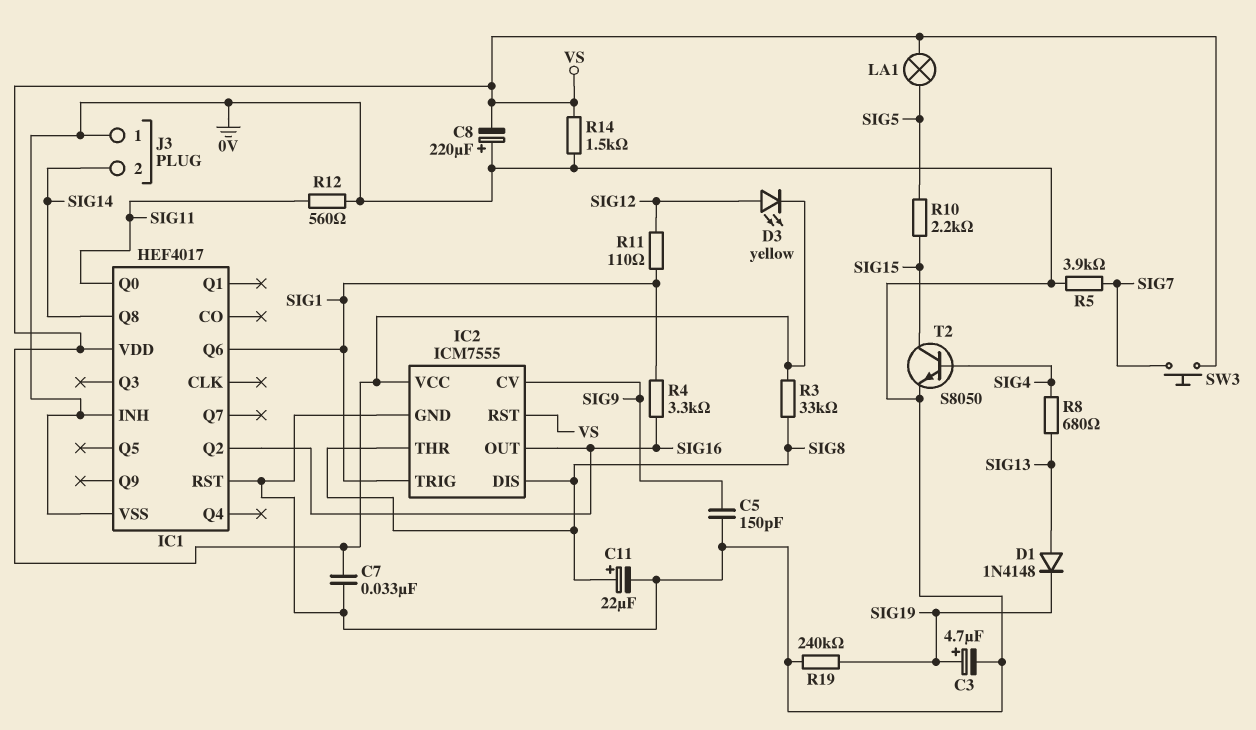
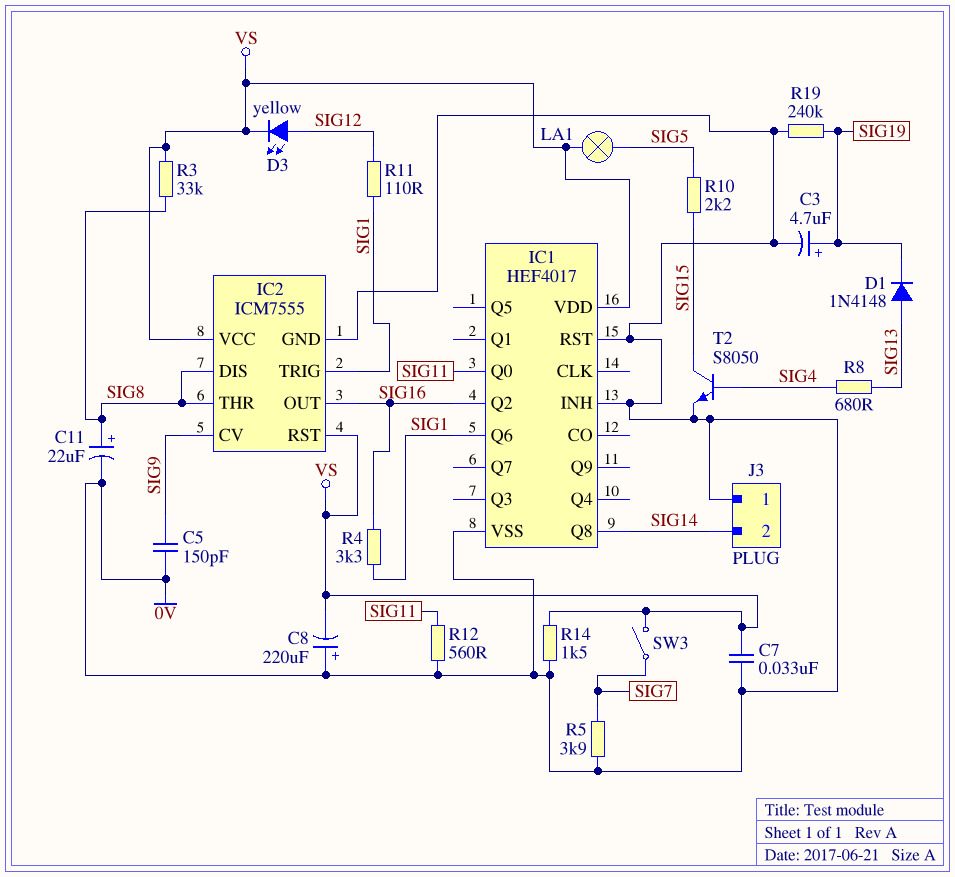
SW3: button (SIG7, VS) -> switch (SIG7, VS)

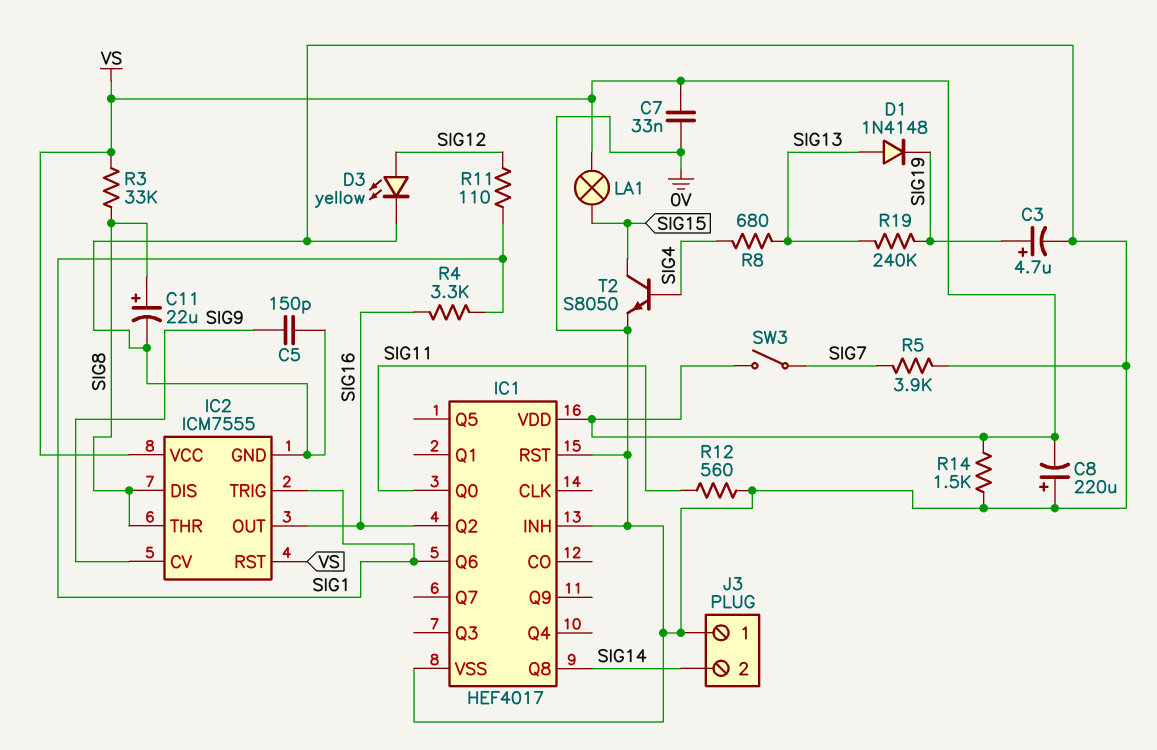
D3: LED yellow (A SIG12, K VS) -> LED yellow (A SIG12, K 0V)
LA1: lamp (SIG5, VS) -> lamp (SIG15, VS)
R10: 2.2k (SIG5, SIG15) -> none
R19: 240k (0V, SIG19) -> 240k (SIG13, SIG19)

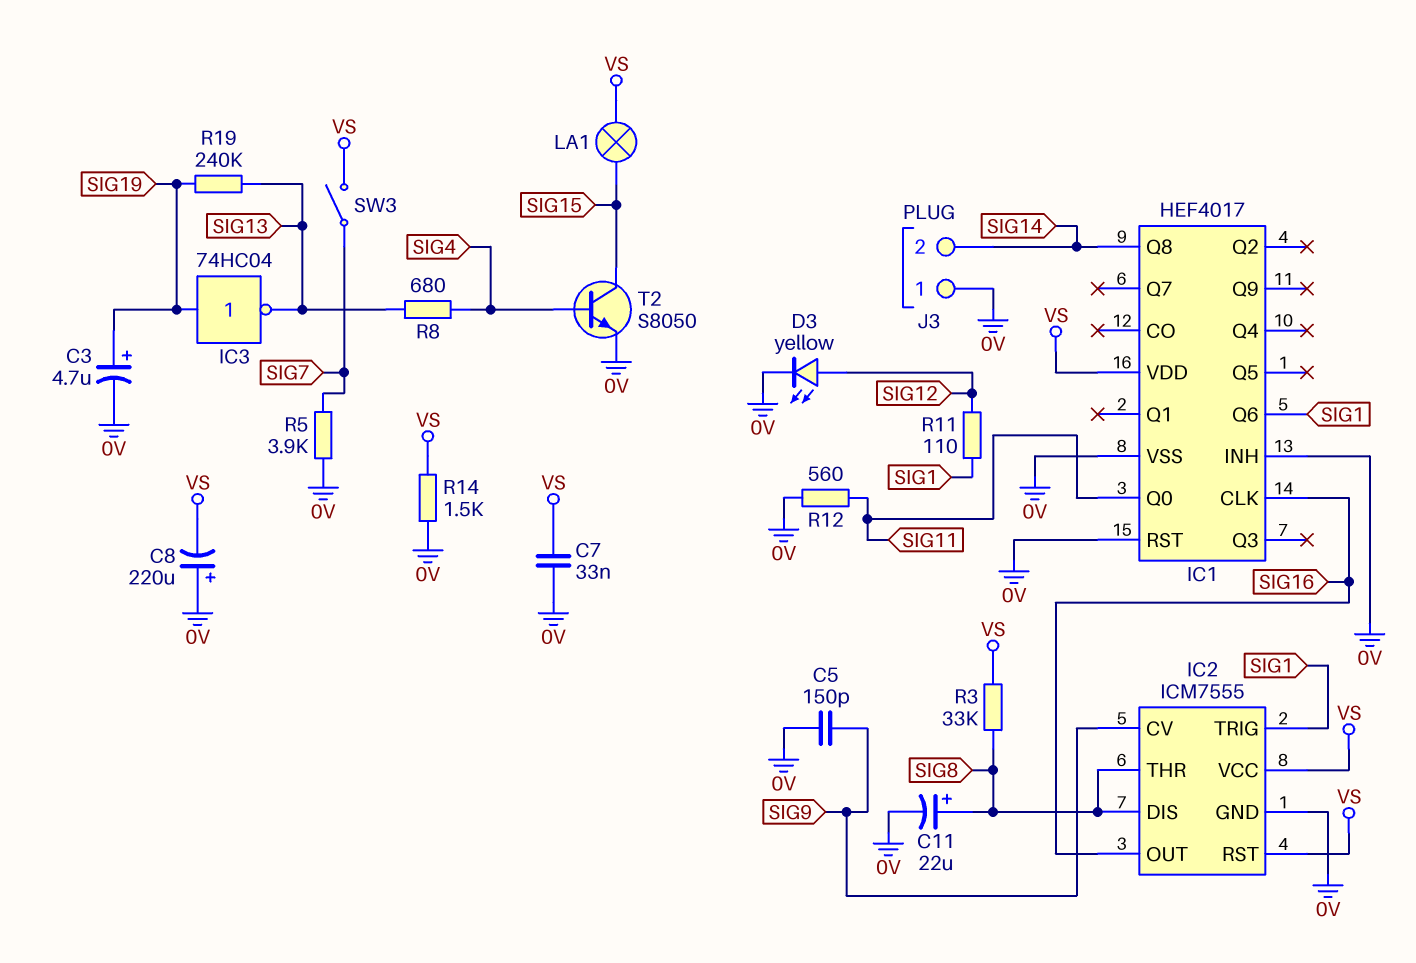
D1: diode 1N4148 (A SIG13, K SIG19) -> none
IC1 pin CLK: none -> SIG16
IC1 pin Q2: SIG16 -> none
IC3: none -> NOT 74HC04 (in SIG19, out SIG13)
R4: 3.3k (SIG1, SIG16) -> none

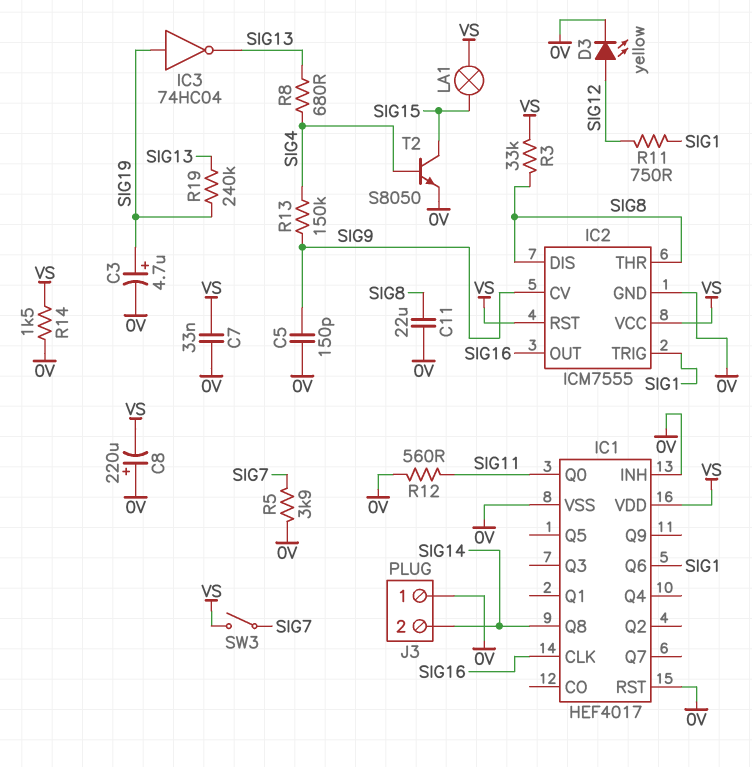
C11: 22uF (plus SIG8, minus 0V) -> 22uF (0V, SIG8)
R11: 110 (SIG1, SIG12) -> 750 (SIG1, SIG12)
R13: none -> 150k (SIG4, SIG9)

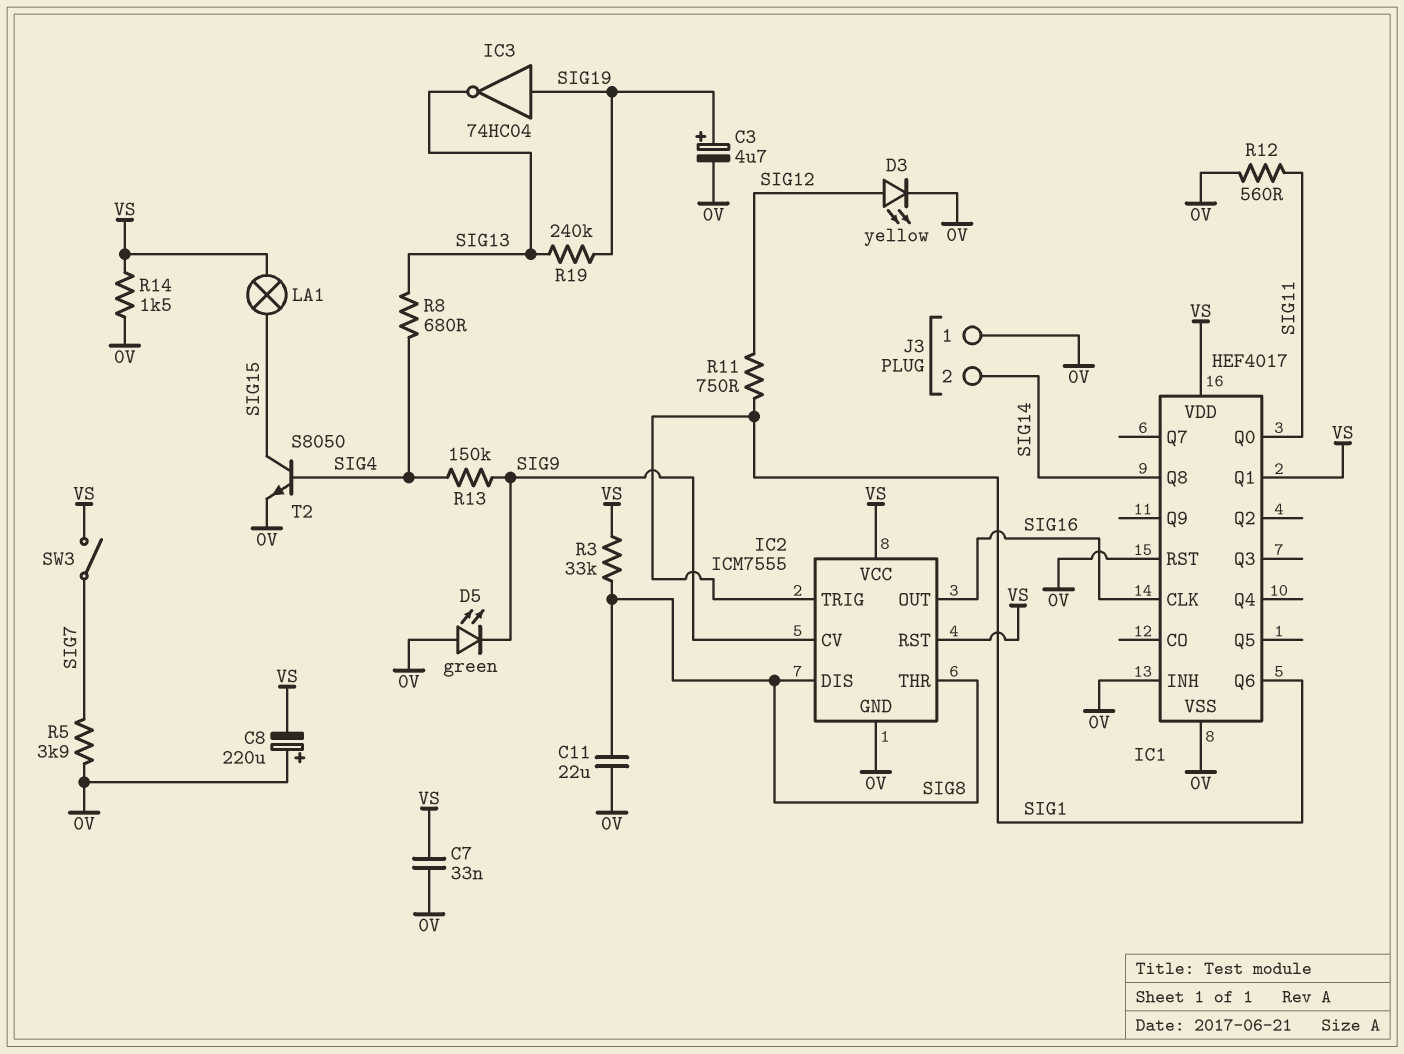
C5: 150pF (0V, SIG9) -> none
D5: none -> LED green (A 0V, K SIG9)
IC1 pin Q1: none -> VS

